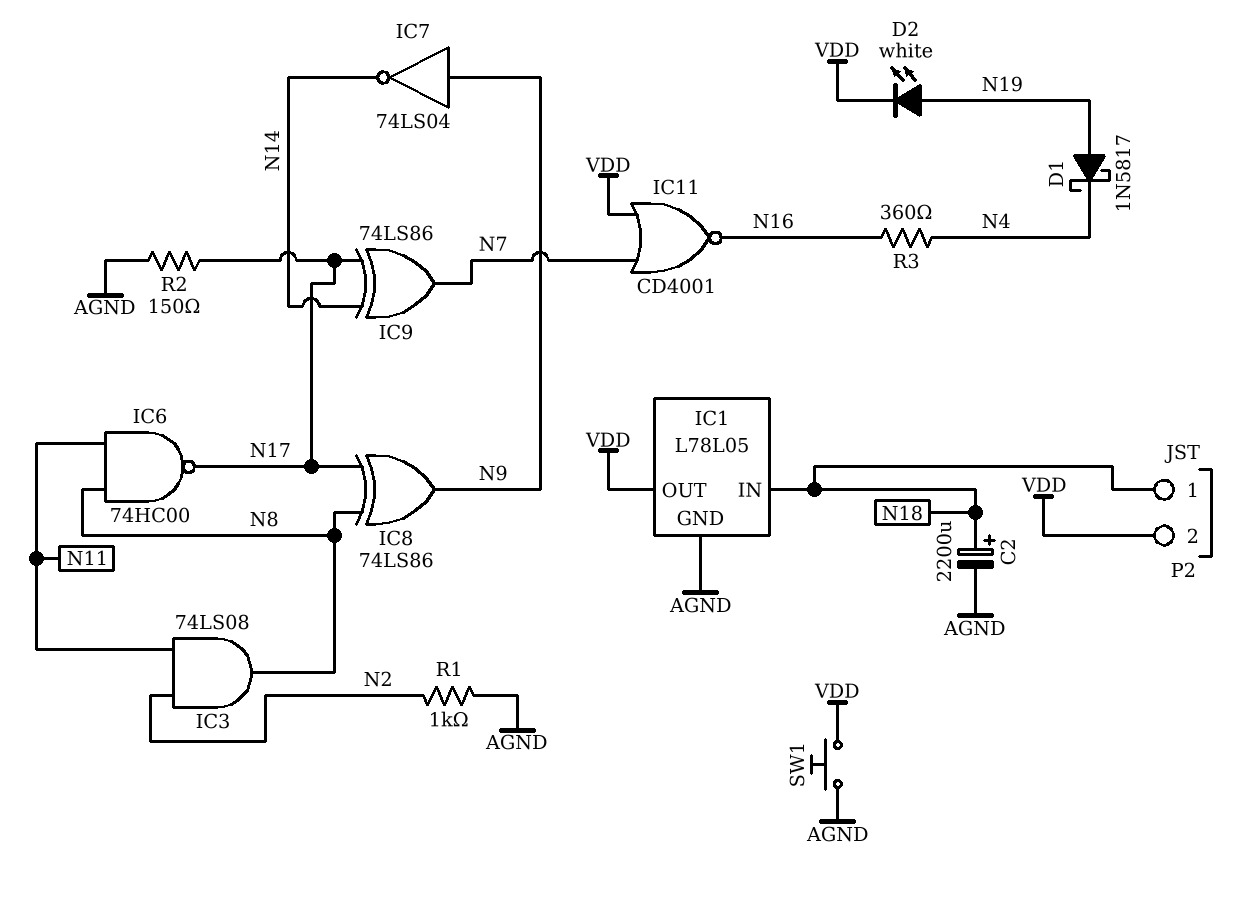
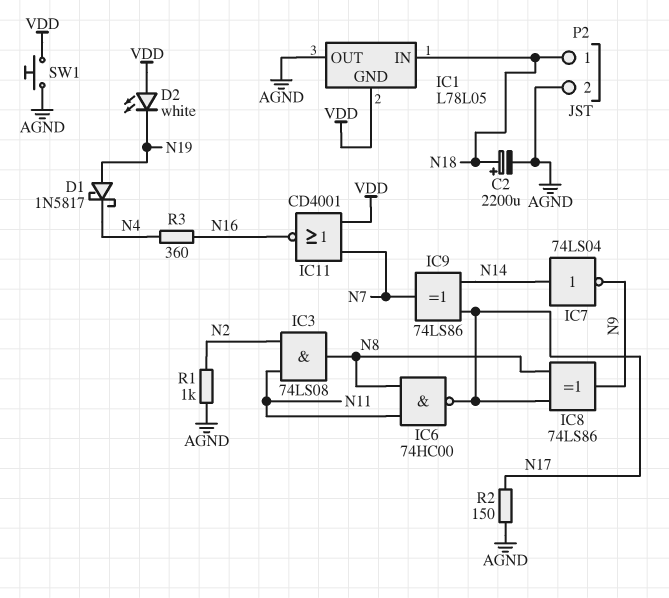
D2: LED white (A N19, K VDD) -> LED white (A VDD, K N19)
IC1 pin GND: AGND -> VDD
IC1 pin OUT: VDD -> AGND
IC7: NOT 74LS04 (in N9, out N14) -> NOT 74LS04 (in N14, out N9)
P2 pin 2: VDD -> AGND

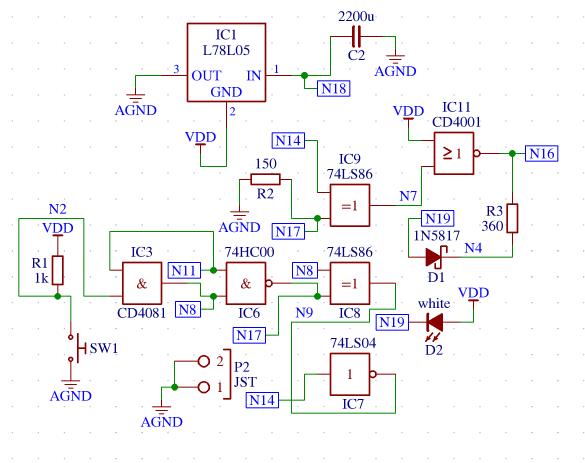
C2: 2200uF (plus N18, minus AGND) -> 2200uF (AGND, N18)
IC3: AND 74LS08 (in N2, in N11, out N8) -> AND CD4081 (in N2, in N11, out N8)
P2 pin 1: N18 -> AGND
R1: 1k (AGND, N2) -> 1k (N2, VDD)
SW1: button (AGND, VDD) -> button (AGND, N2)

